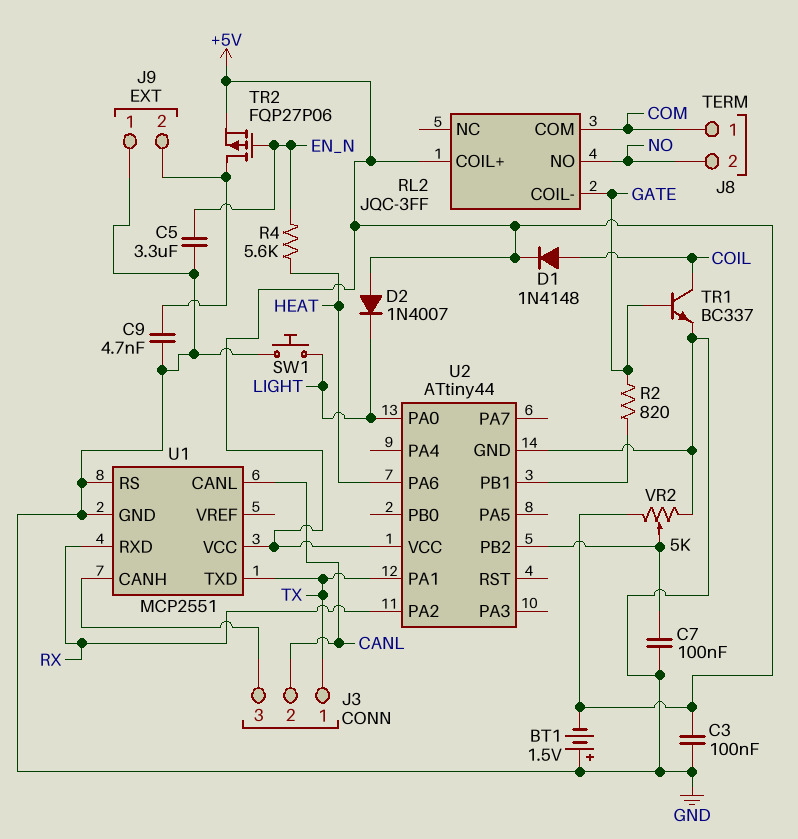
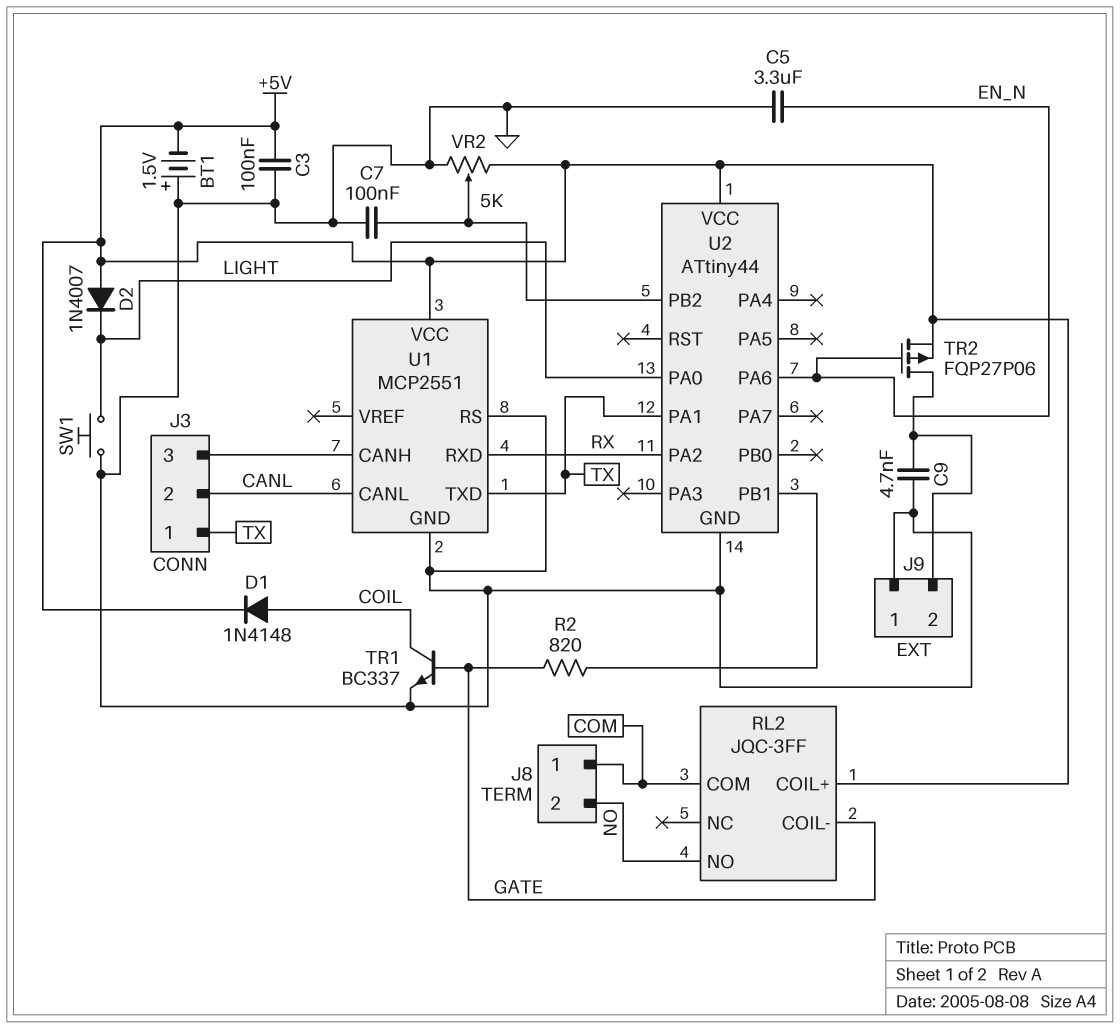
R4: 5.6k (EN_N, HEAT) -> none
U2 pin PA6: HEAT -> EN_N

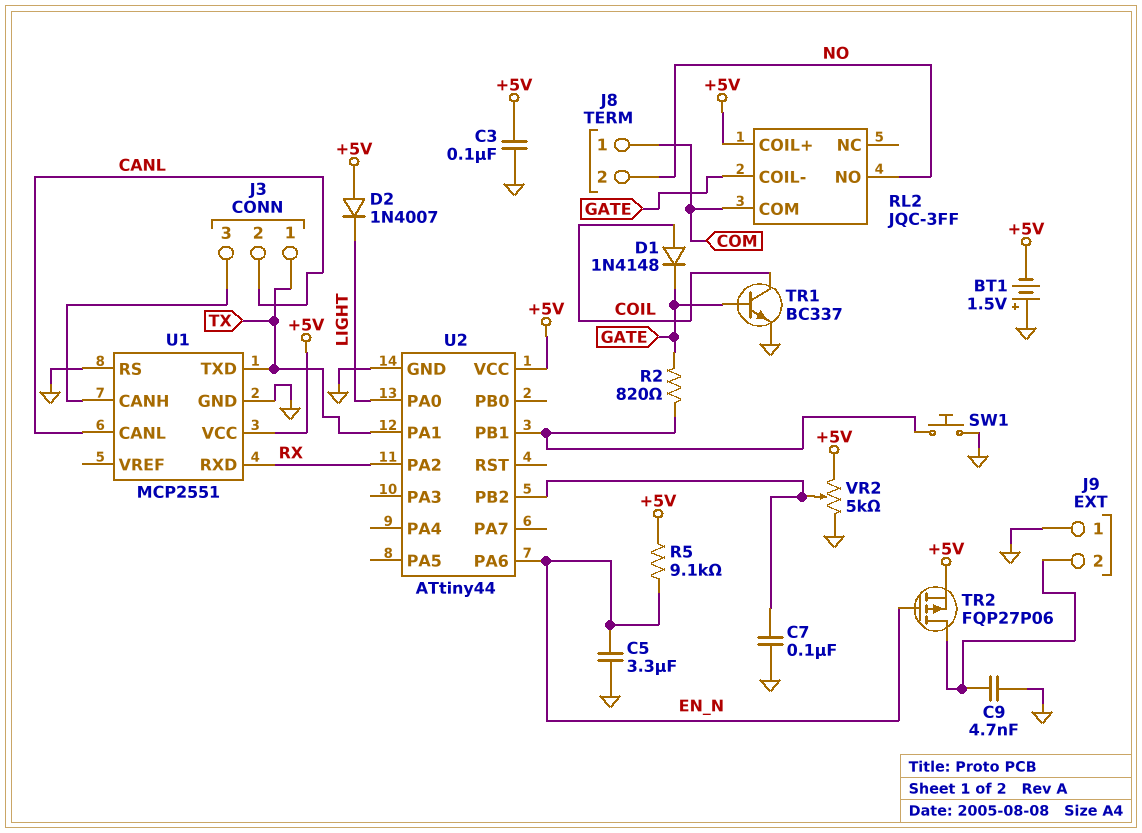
D1: diode 1N4148 (A COIL, K +5V) -> diode 1N4148 (A COIL, K GATE)
R5: none -> 9.1k (+5V, EN_N)
SW1: button (GND, LIGHT) -> button (GND, U2/PB1)

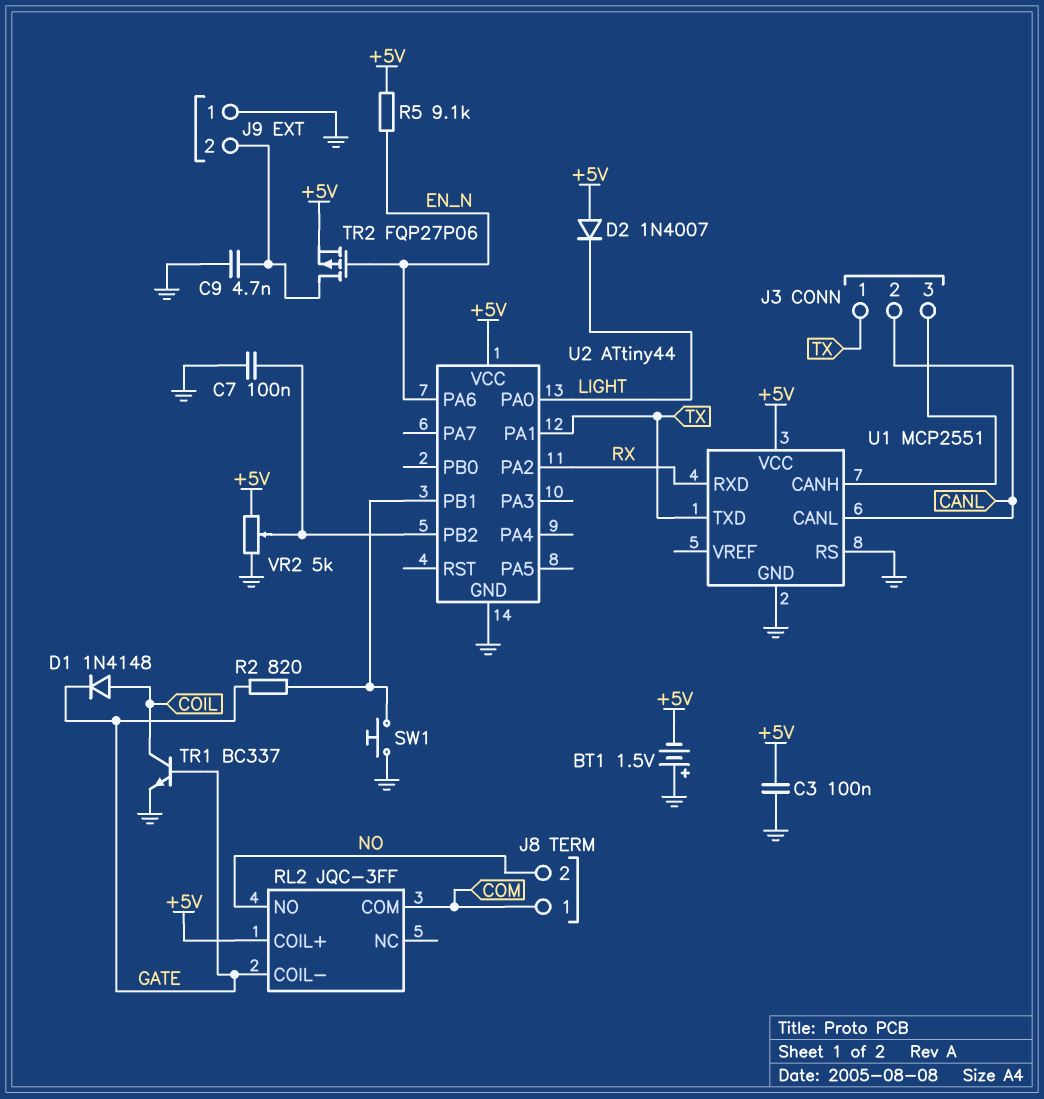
C5: 3.3uF (EN_N, GND) -> none

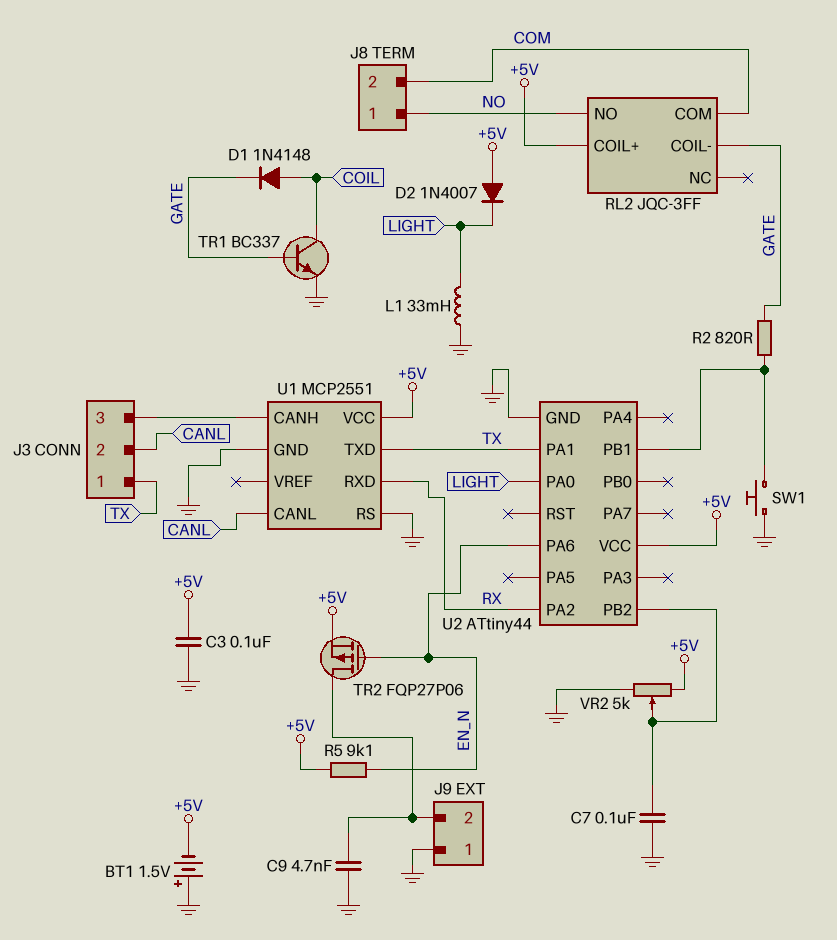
J8 pin 1: COM -> NO
J8 pin 2: NO -> COM
L1: none -> 33mH (GND, LIGHT)

